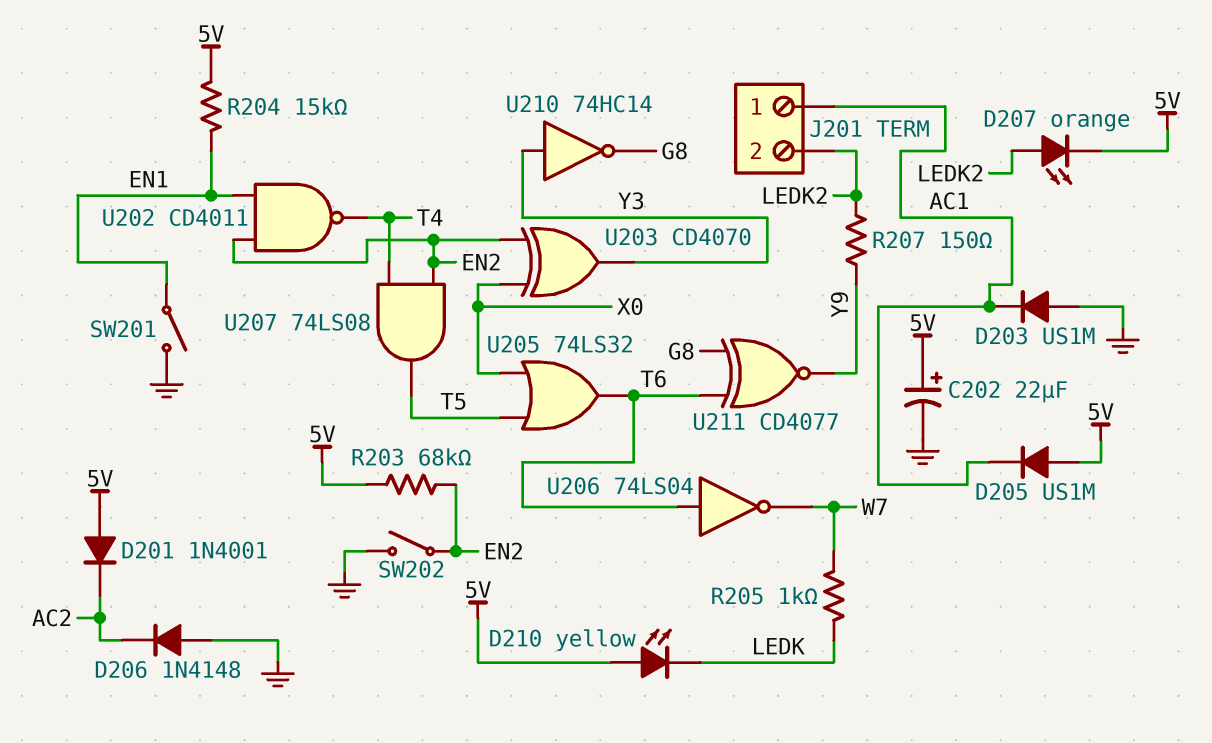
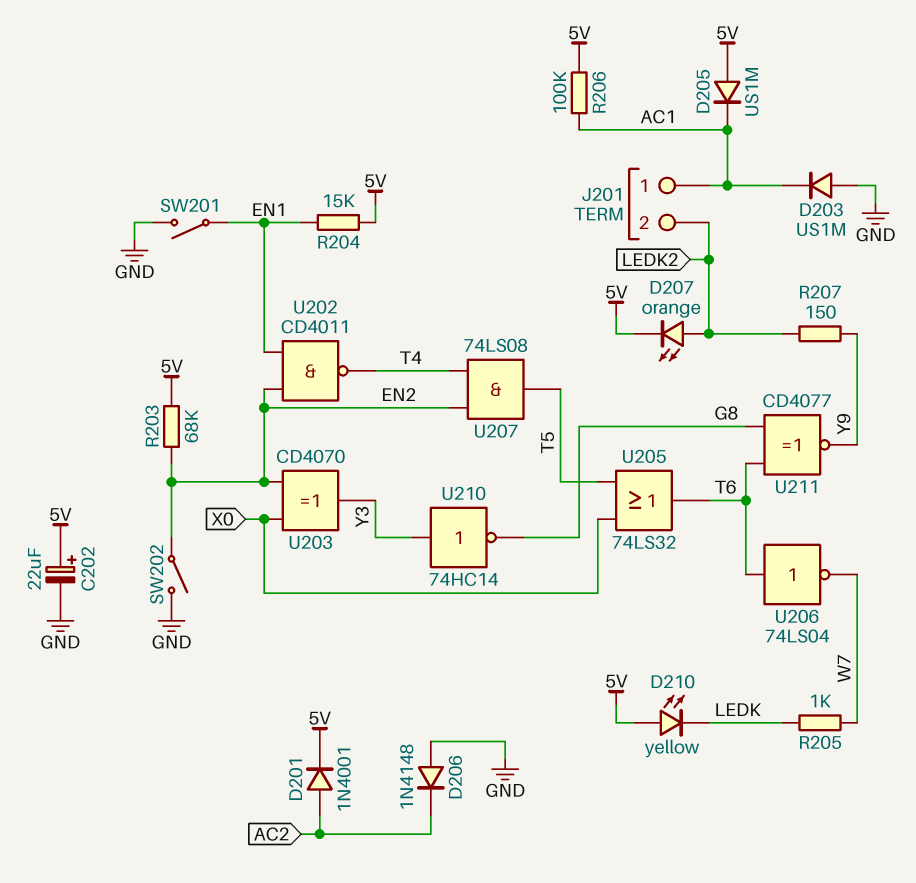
D201: diode 1N4001 (A 5V, K AC2) -> diode 1N4001 (A AC2, K 5V)
R206: none -> 100k (5V, AC1)

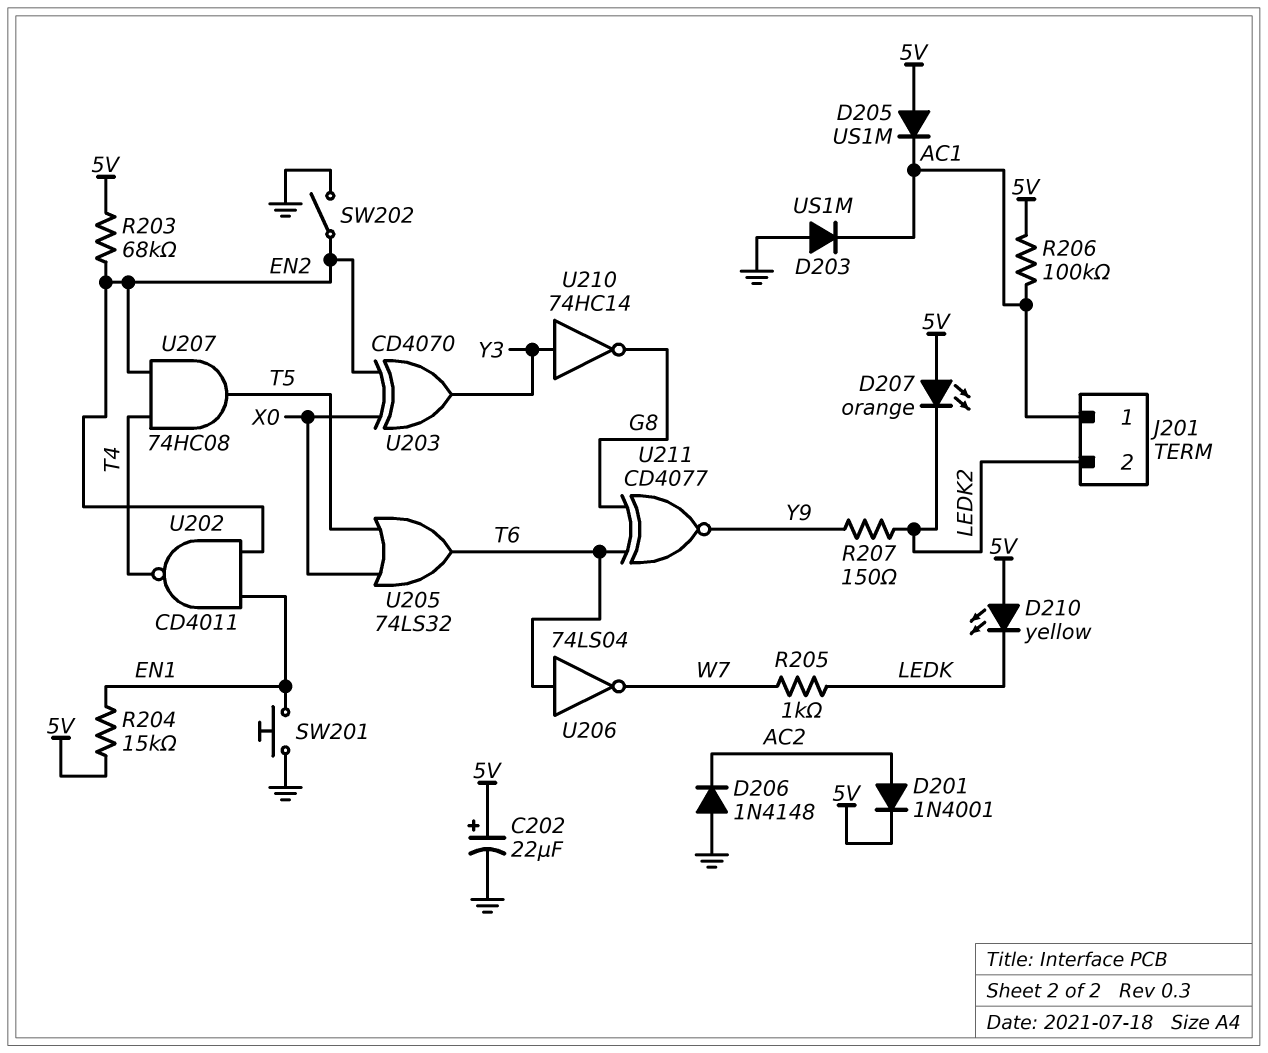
D207: LED orange (A LEDK2, K 5V) -> LED orange (A 5V, K LEDK2)
SW201: switch (EN1, GND) -> button (EN1, GND)
U207: AND 74LS08 (in EN2, in T4, out T5) -> AND 74HC08 (in EN2, in T4, out T5)

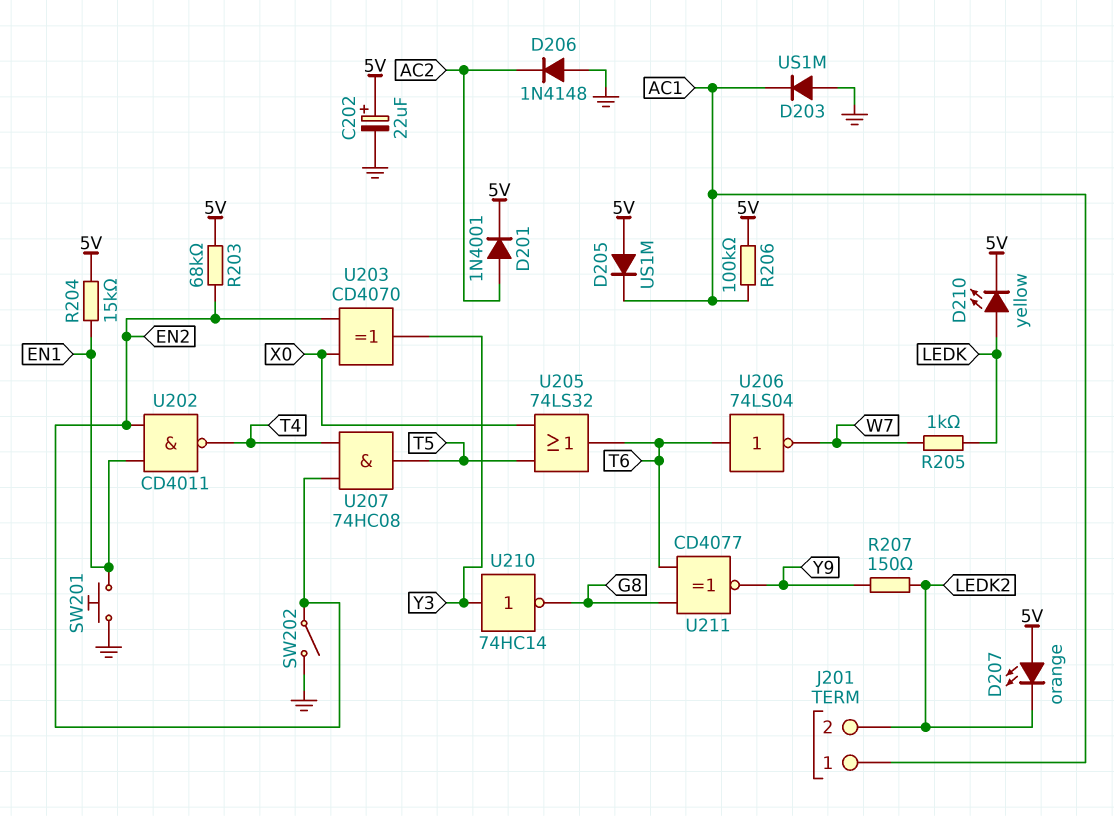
D210: LED yellow (A 5V, K LEDK) -> LED yellow (A LEDK, K 5V)

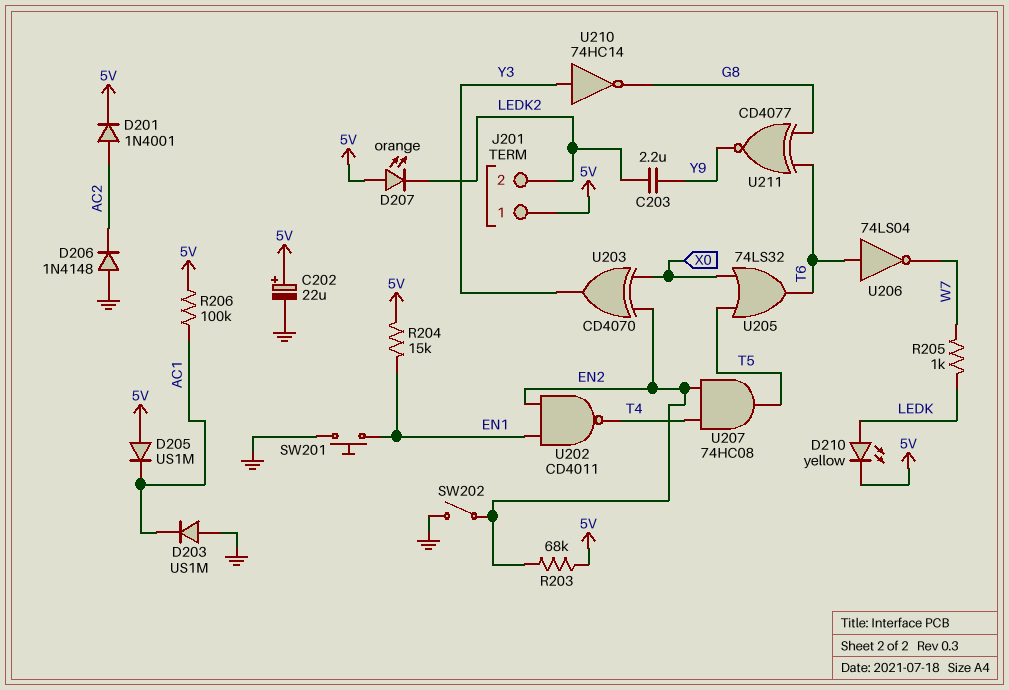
C203: none -> 2.2uF (LEDK2, Y9)
J201 pin 1: AC1 -> 5V
R207: 150 (LEDK2, Y9) -> none

